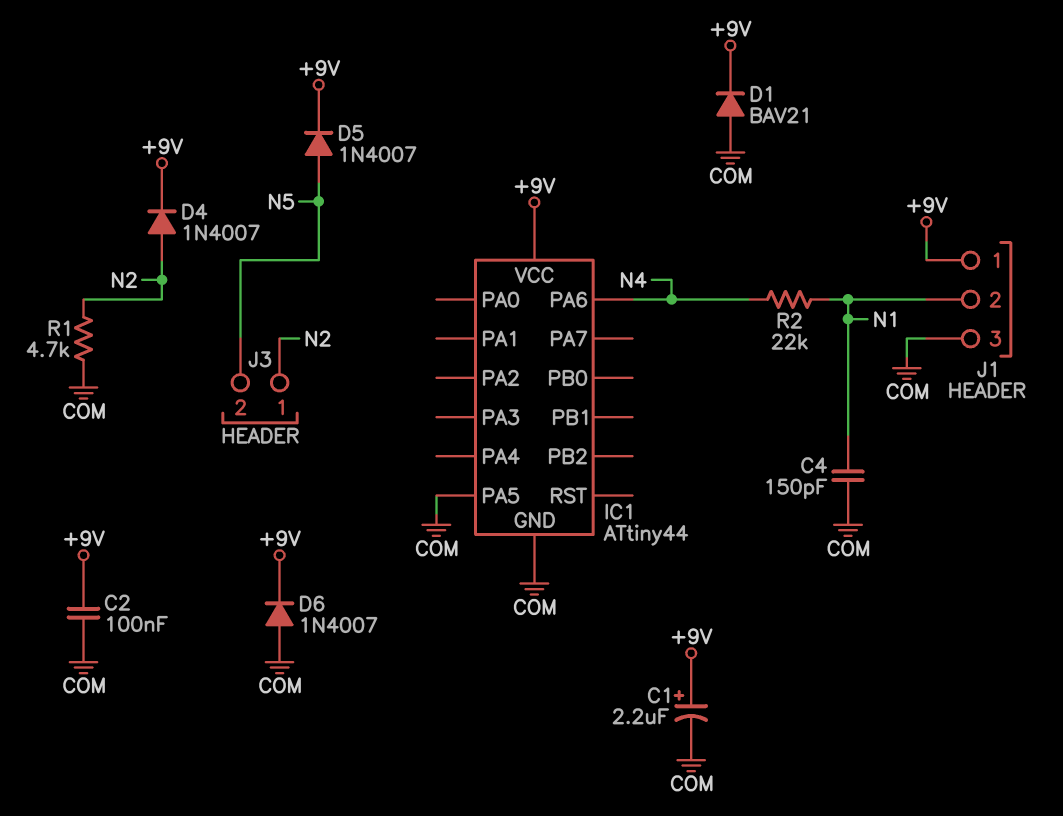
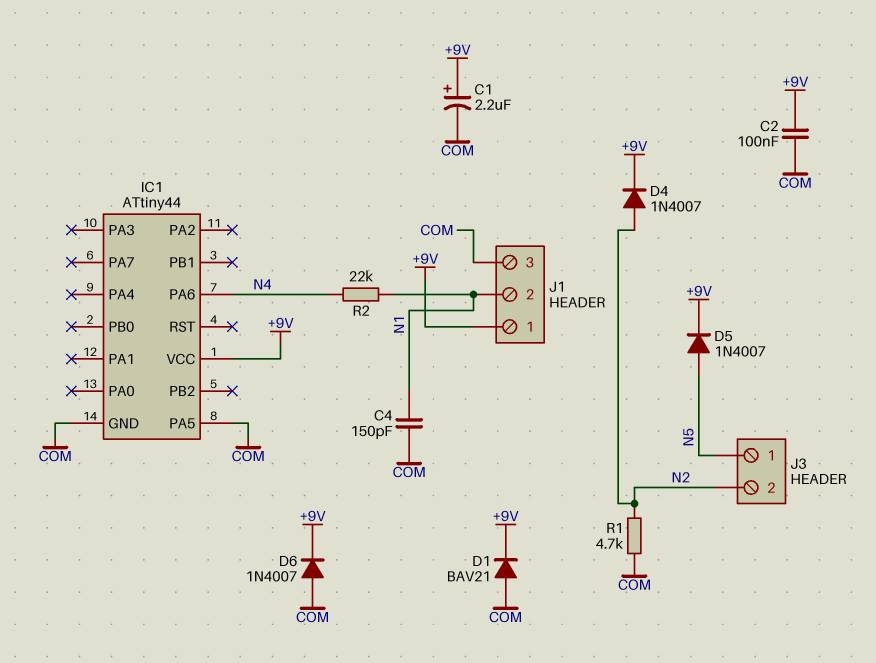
J3 pin 1: N2 -> N5
J3 pin 2: N5 -> N2

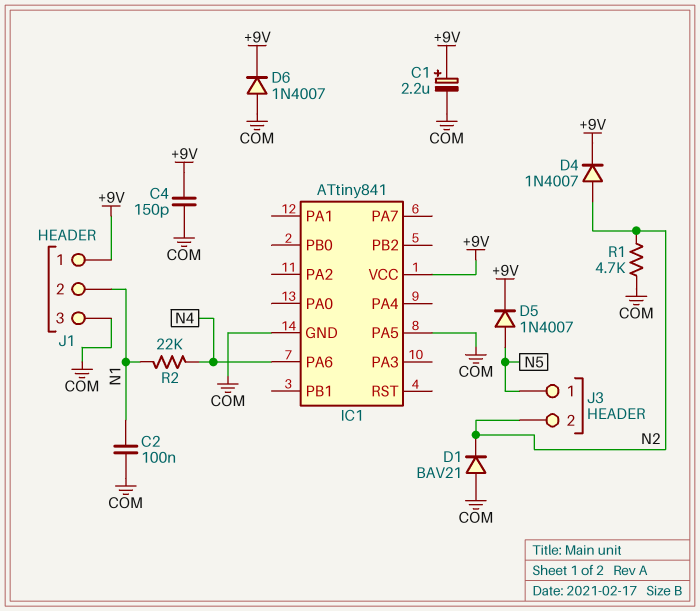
C2: 100nF (+9V, COM) -> 100nF (COM, N1)
C4: 150pF (COM, N1) -> 150pF (+9V, COM)
D1: diode BAV21 (A COM, K +9V) -> diode BAV21 (A COM, K N2)
IC1: ATtiny44 -> ATtiny841

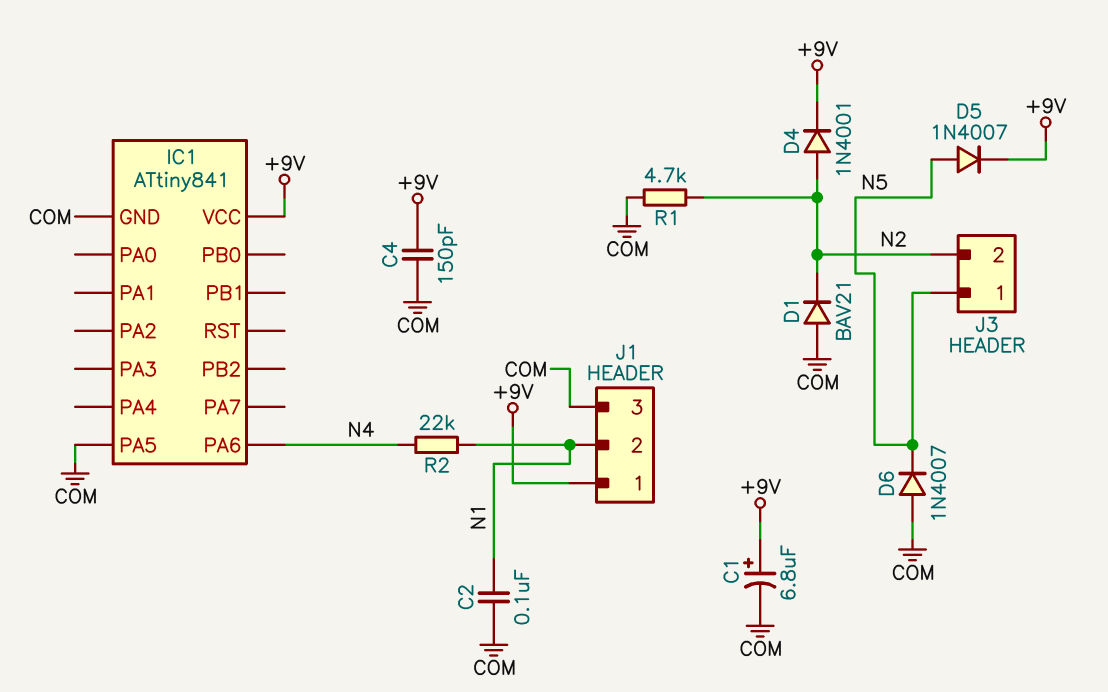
C1: 2.2uF (plus +9V, minus COM) -> 6.8uF (plus +9V, minus COM)
D4: diode 1N4007 (A N2, K +9V) -> diode 1N4001 (A N2, K +9V)
D6: diode 1N4007 (A COM, K +9V) -> diode 1N4007 (A COM, K N5)

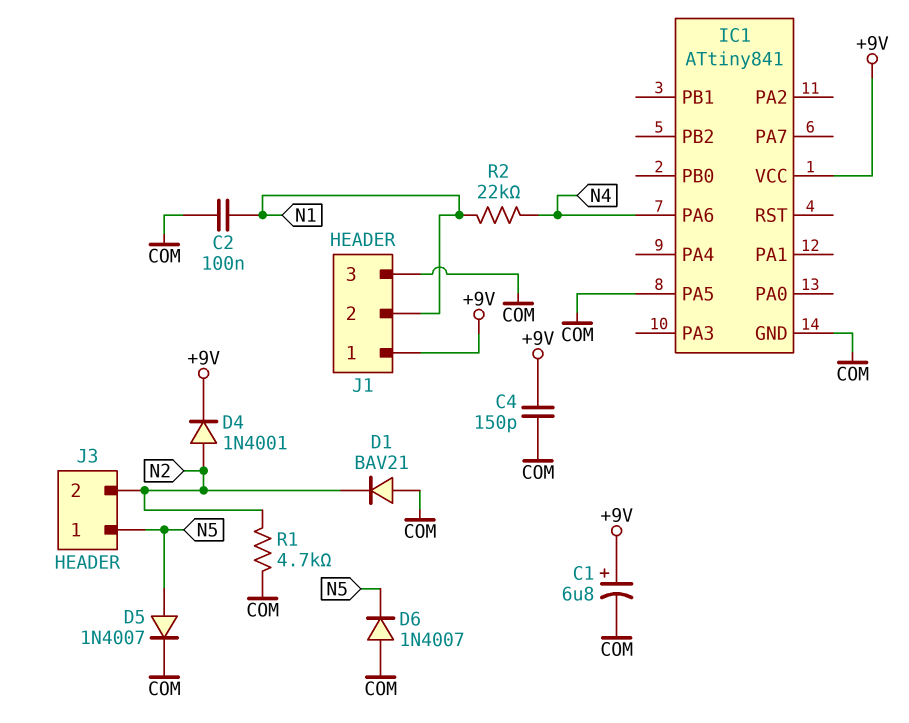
D5: diode 1N4007 (A N5, K +9V) -> diode 1N4007 (A N5, K COM)

